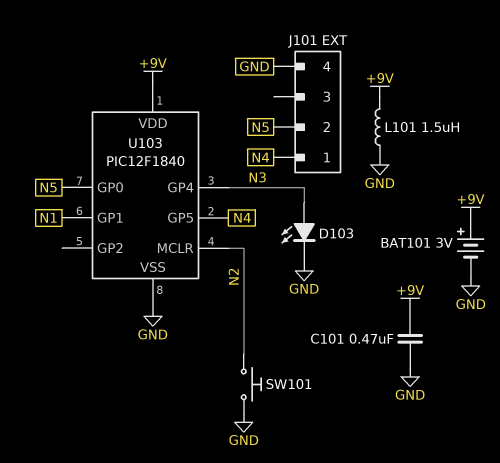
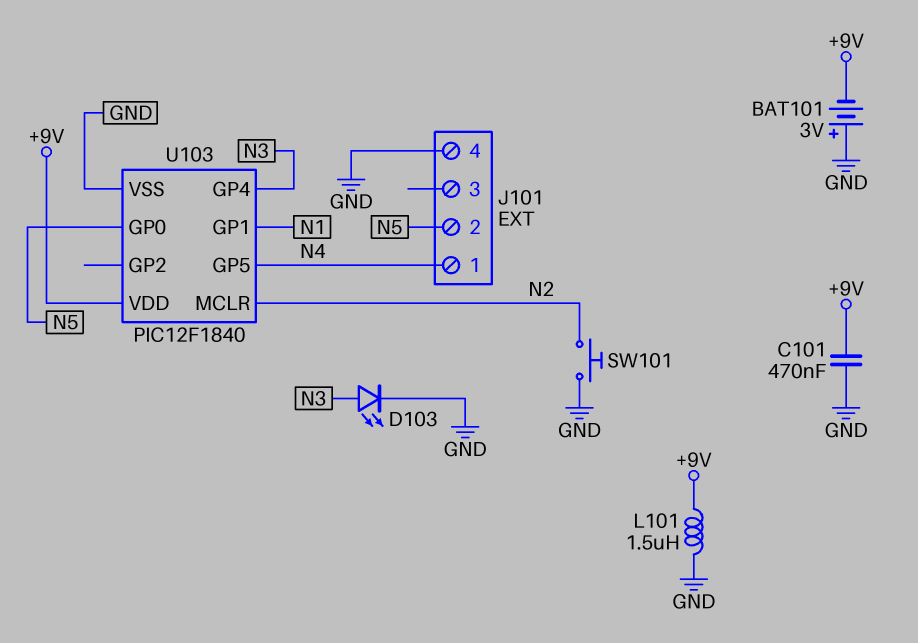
BAT101: 3V (plus +9V, minus GND) -> 3V (plus GND, minus +9V)

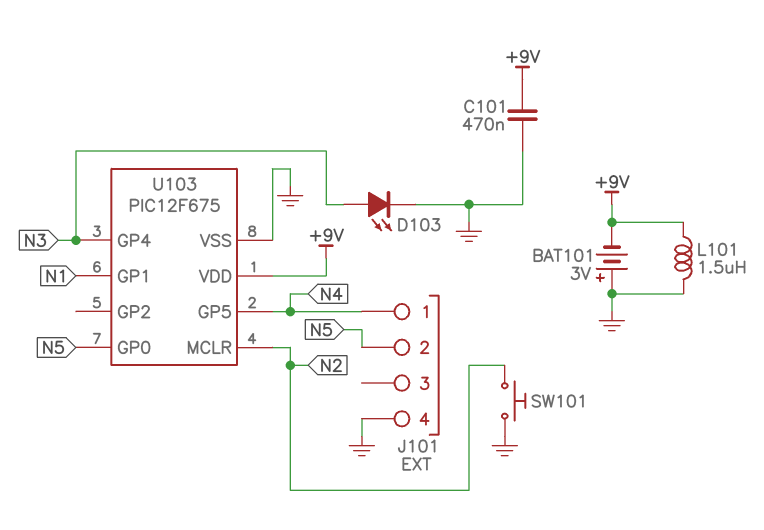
U103: PIC12F1840 -> PIC12F675

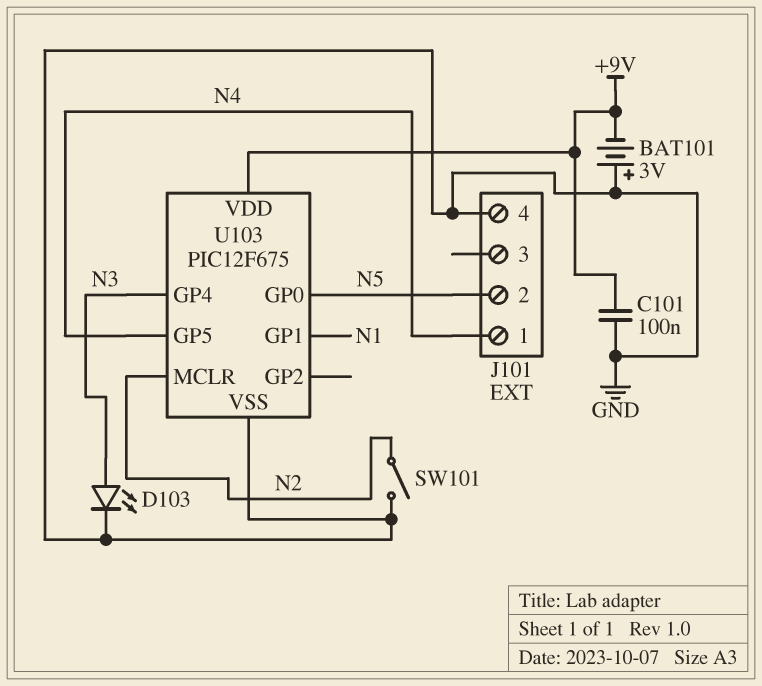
C101: 470nF (+9V, GND) -> 100nF (+9V, GND)
L101: 1.5uH (+9V, GND) -> none
SW101: button (GND, N2) -> switch (GND, N2)

